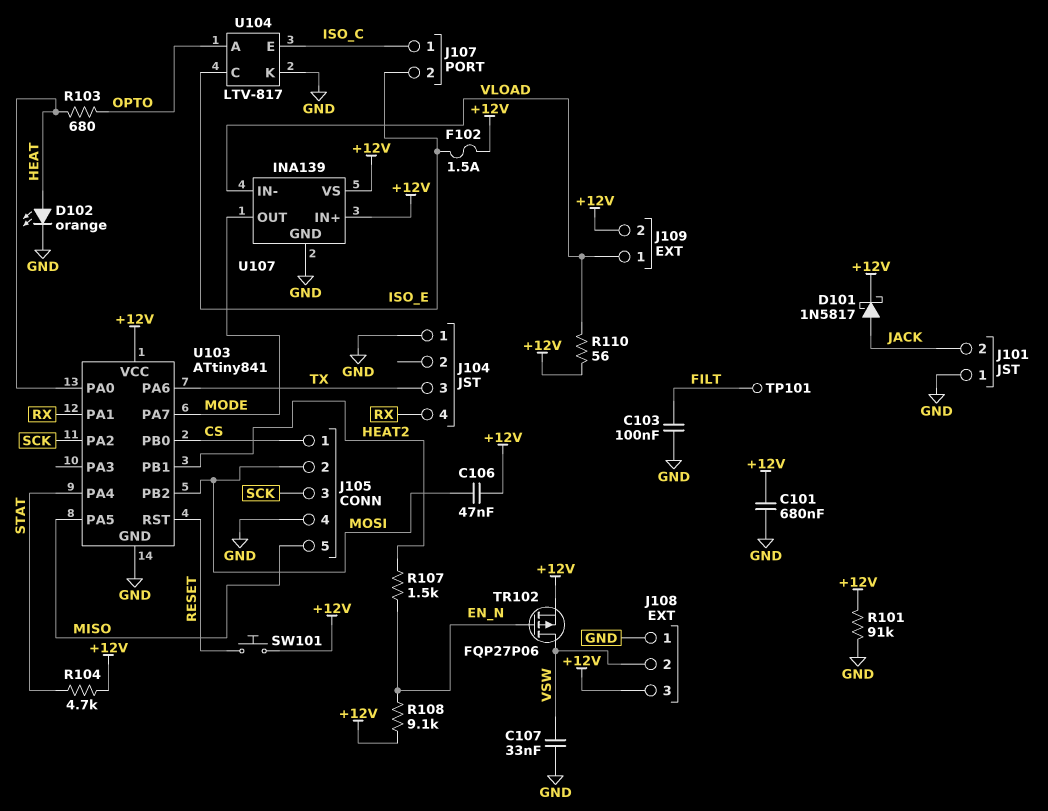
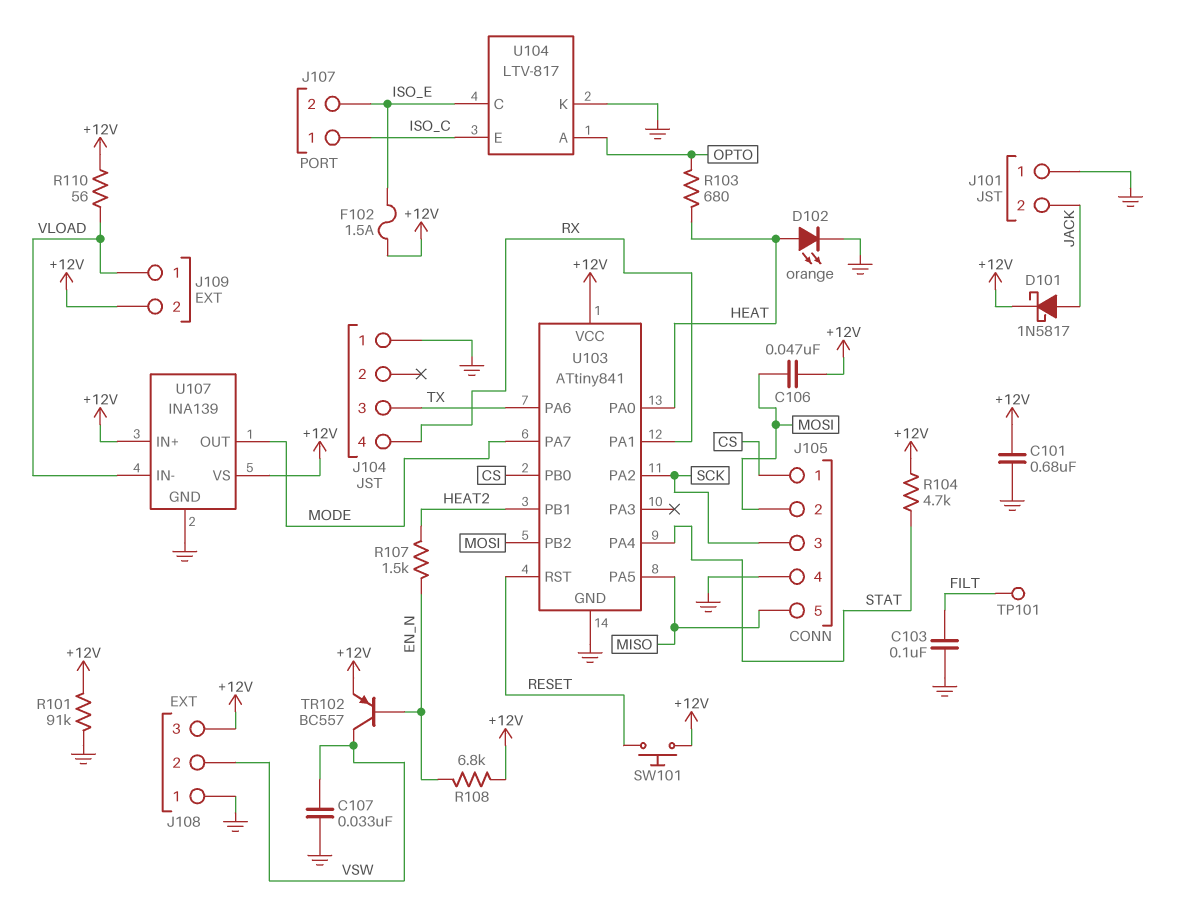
R108: 9.1k (+12V, EN_N) -> 6.8k (+12V, EN_N)
TR102: PMOS FQP27P06 (G EN_N, D VSW, S +12V) -> PNP BC557 (B EN_N, C VSW, E +12V)

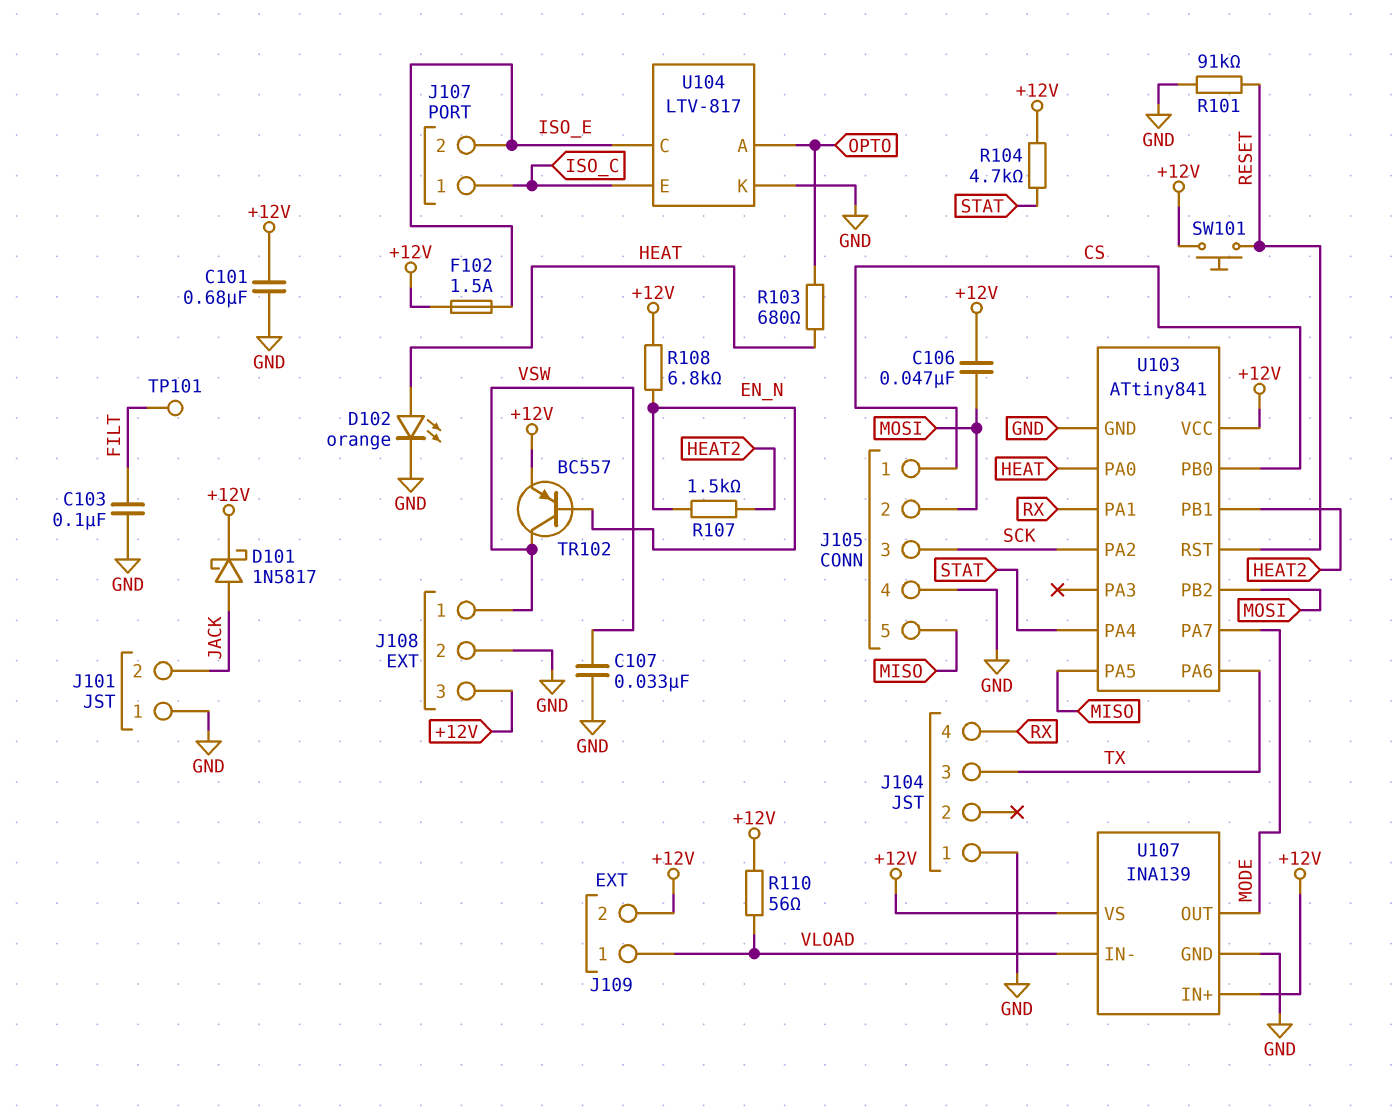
J108 pin 1: GND -> VSW
J108 pin 2: VSW -> GND
R101: 91k (+12V, GND) -> 91k (GND, RESET)

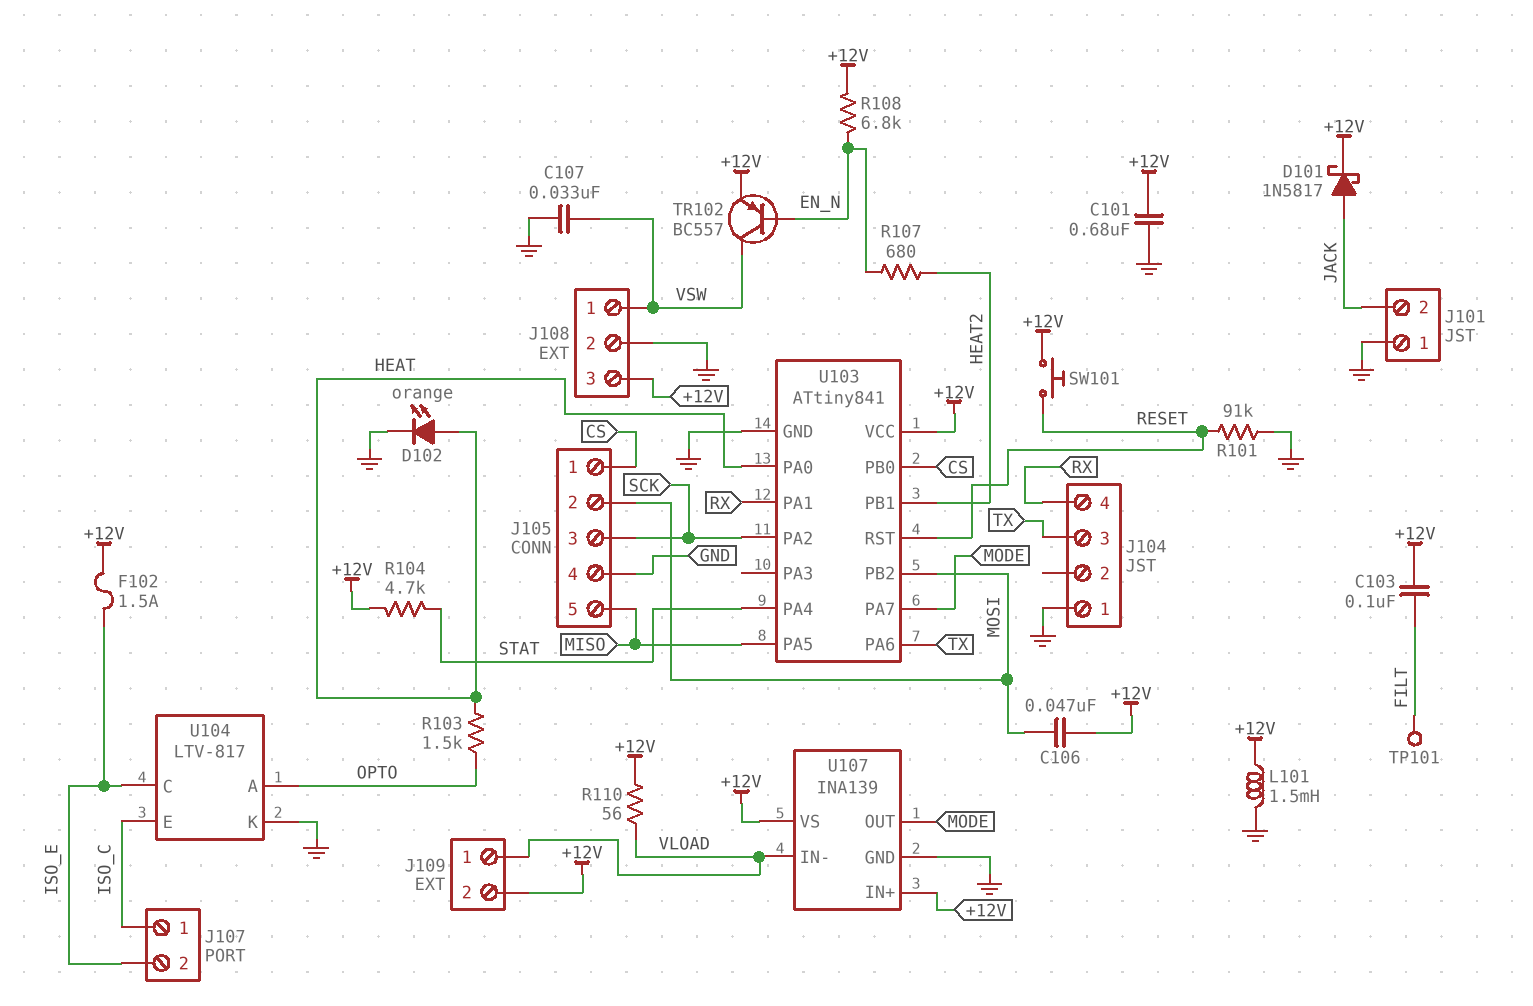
C103: 100nF (FILT, GND) -> 100nF (+12V, FILT)
L101: none -> 1.5mH (+12V, GND)
R103: 680 (HEAT, OPTO) -> 1.5k (HEAT, OPTO)
R107: 1.5k (EN_N, HEAT2) -> 680 (EN_N, HEAT2)

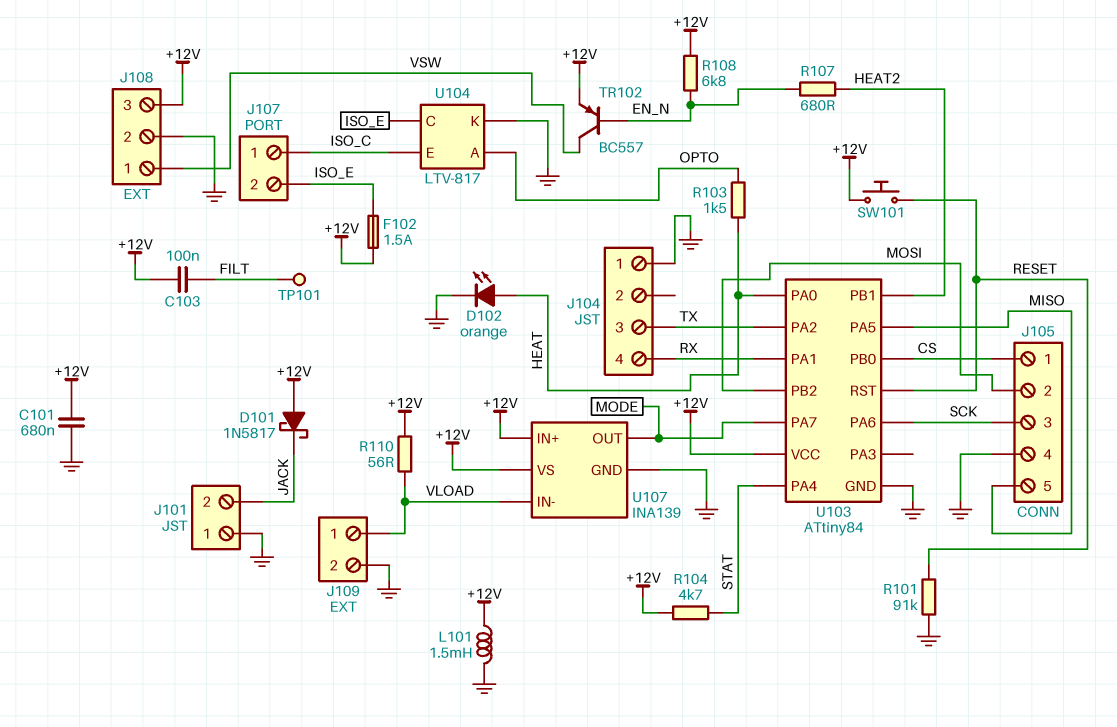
C106: 47nF (+12V, MOSI) -> none
C107: 33nF (GND, VSW) -> none
D101: schottky 1N5817 (A JACK, K +12V) -> schottky 1N5817 (A +12V, K JACK)
J109 pin 2: +12V -> GND
U103: ATtiny841 -> ATtiny84
U103 pin PA2: SCK -> TX
U103 pin PA6: TX -> SCK

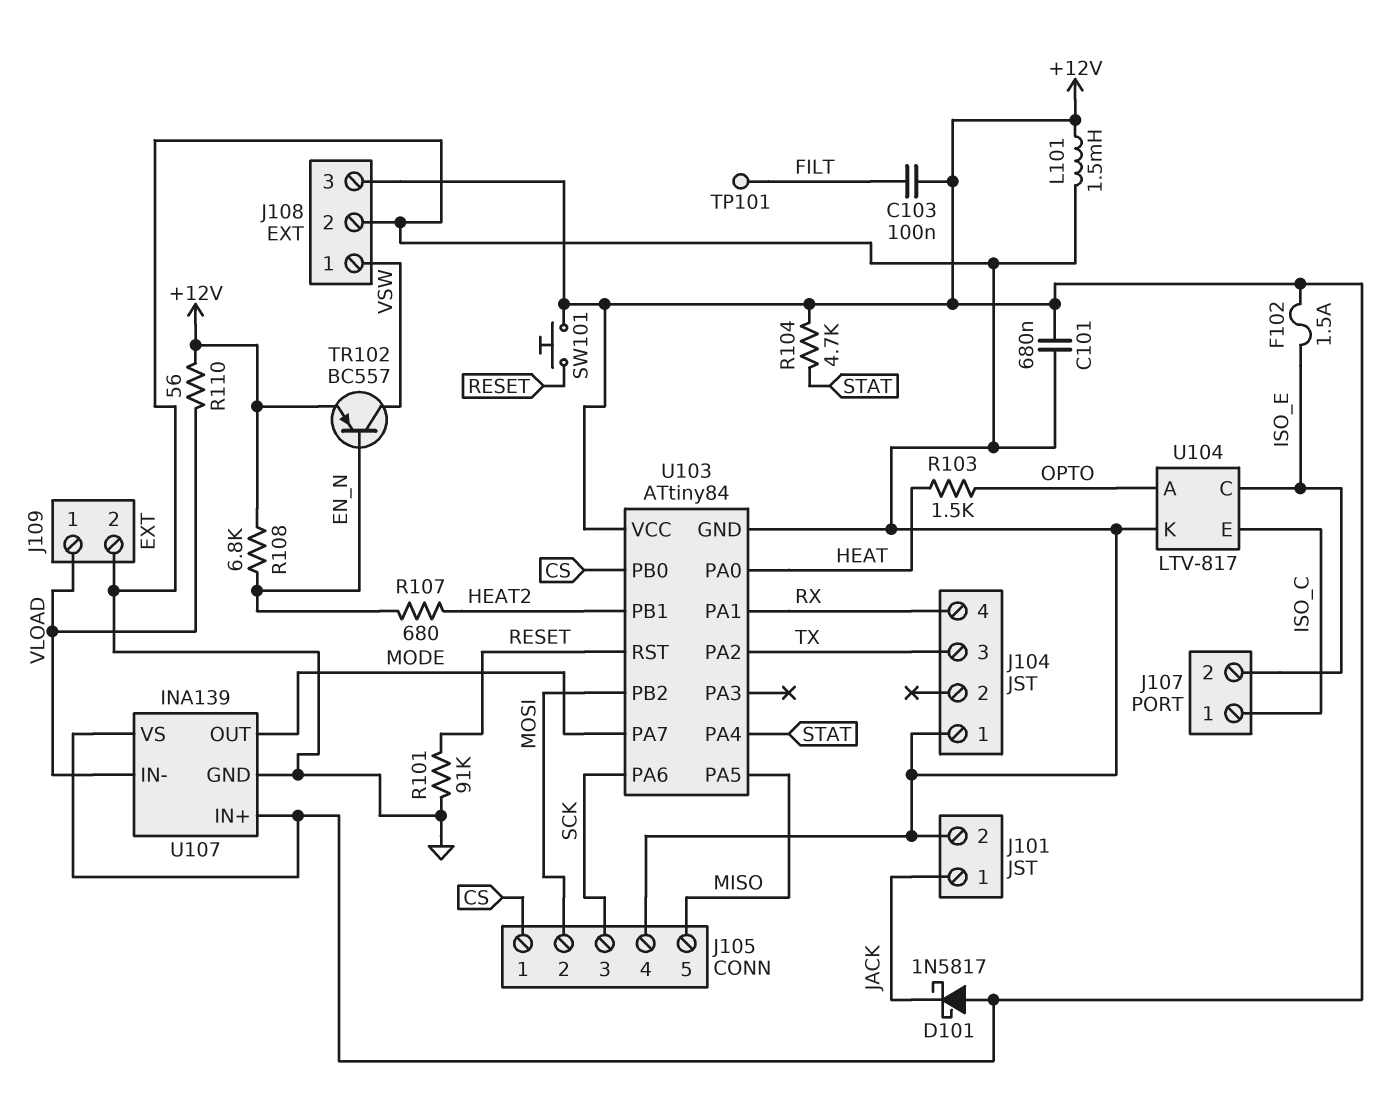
D102: LED orange (A HEAT, K GND) -> none
J101 pin 1: GND -> JACK
J101 pin 2: JACK -> GND

